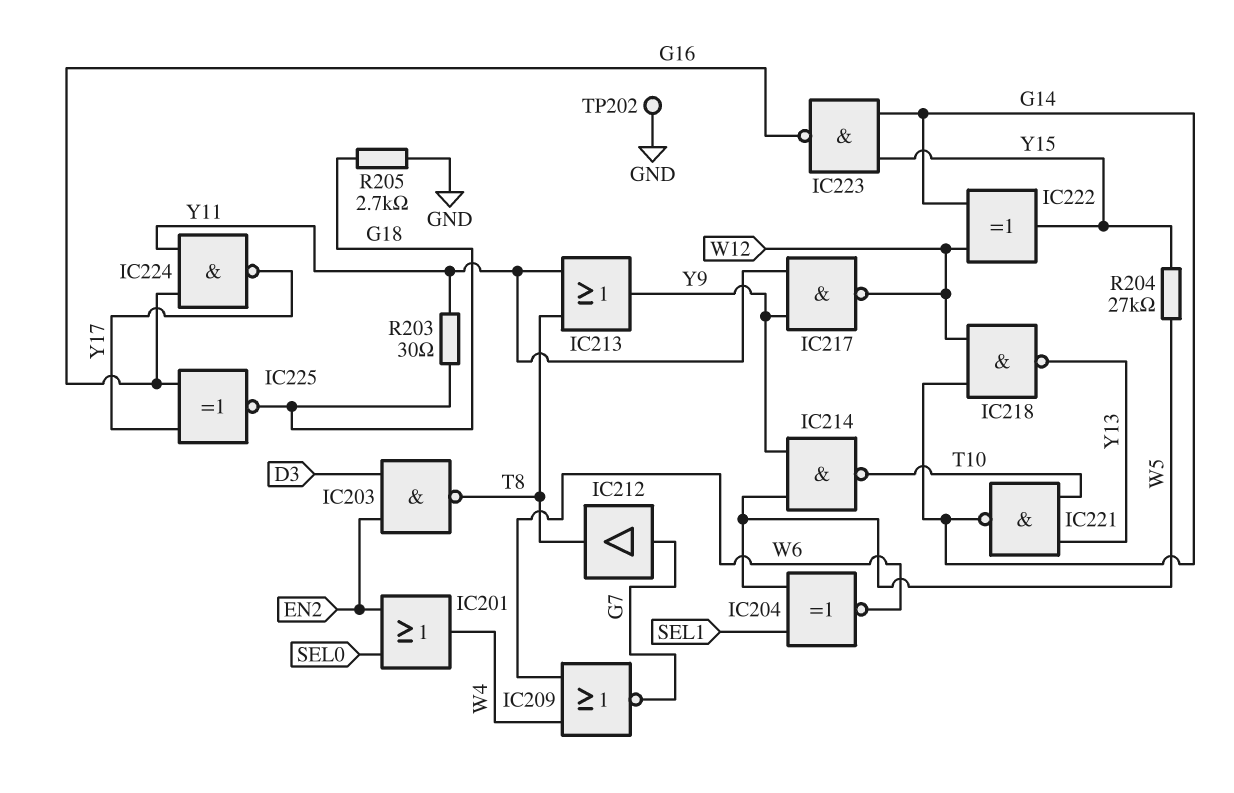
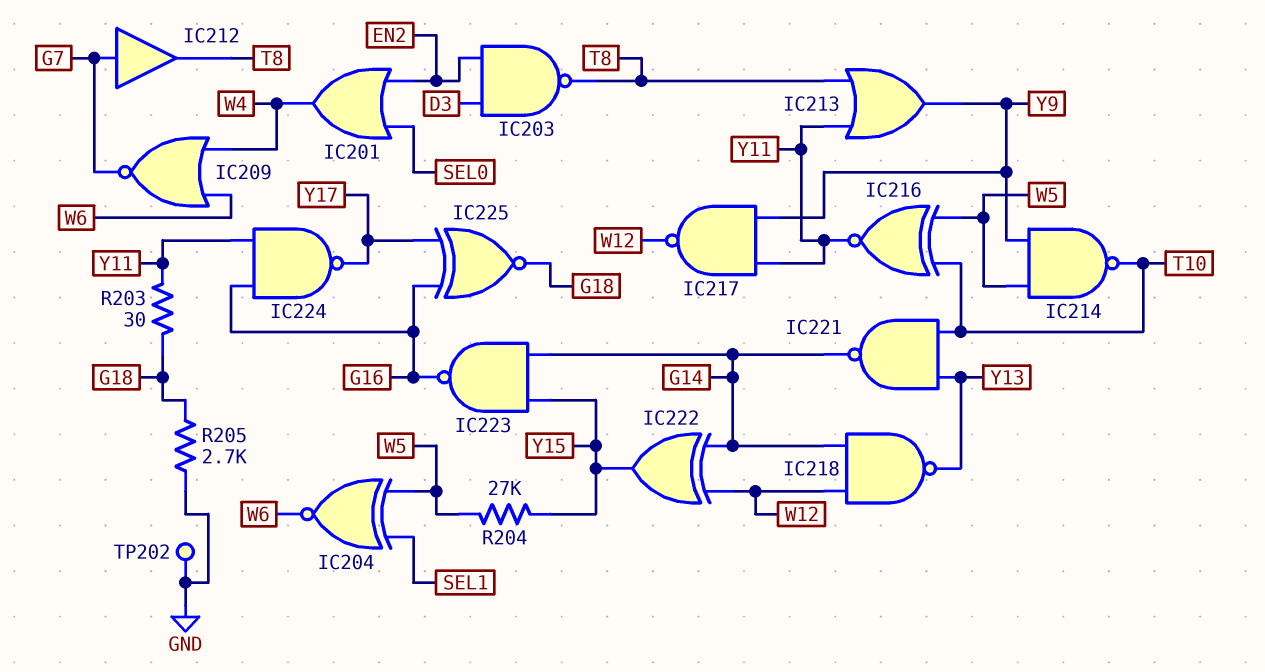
IC216: none -> XNOR (in T10, in W5, out Y11)

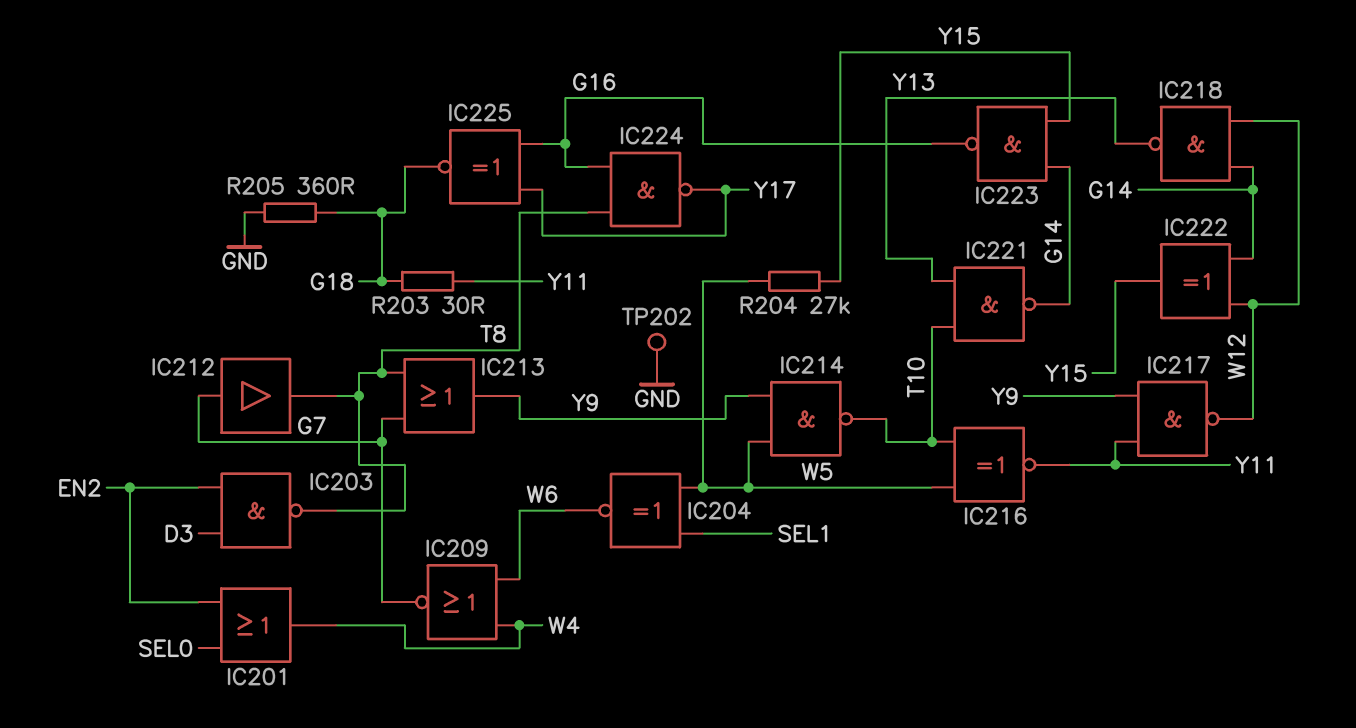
IC213: OR (in T8, in Y11, out Y9) -> OR (in G7, in T8, out Y9)
IC224: NAND (in G16, in Y11, out Y17) -> NAND (in G16, in T8, out Y17)
R205: 2.7k (G18, GND) -> 360 (G18, GND)

